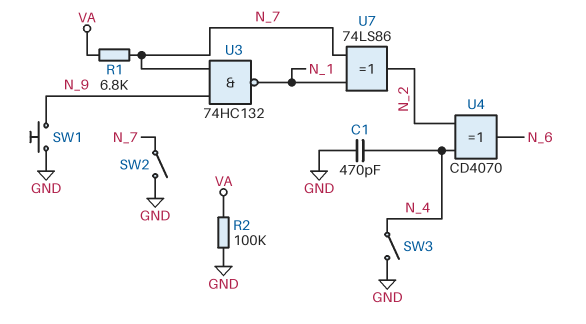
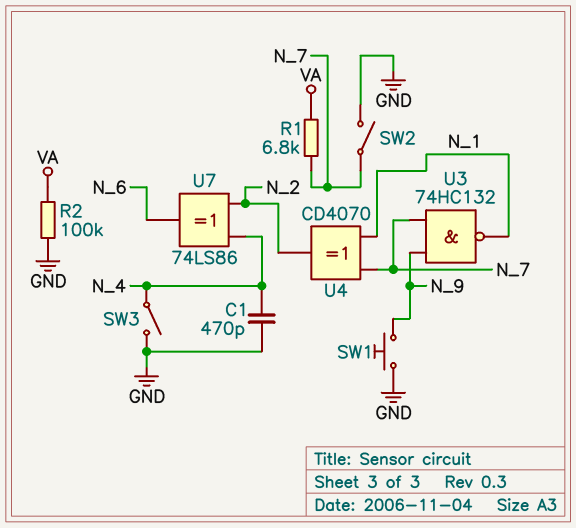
U4: XOR CD4070 (in N_2, in N_4, out N_6) -> XOR CD4070 (in N_1, in N_7, out N_2)
U7: XOR 74LS86 (in N_1, in N_7, out N_2) -> XOR 74LS86 (in N_2, in N_4, out N_6)

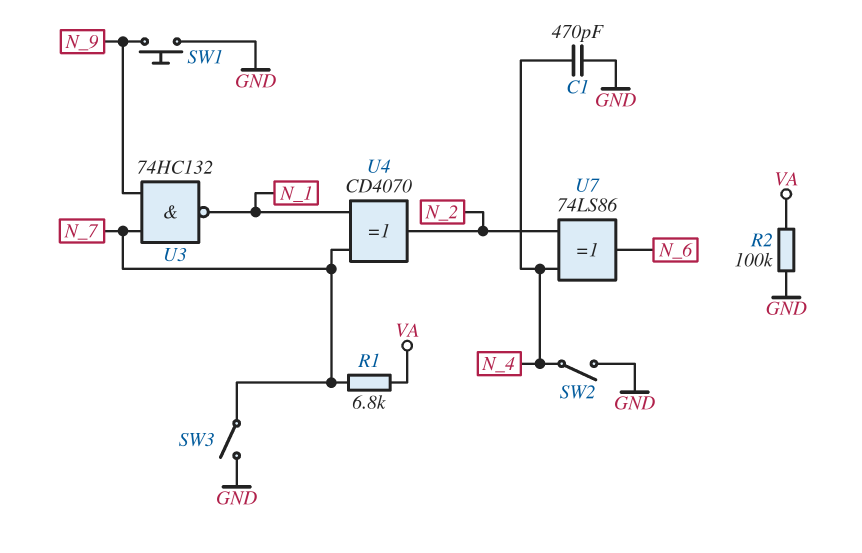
SW2: switch (GND, N_7) -> switch (GND, N_4)
SW3: switch (GND, N_4) -> switch (GND, N_7)

